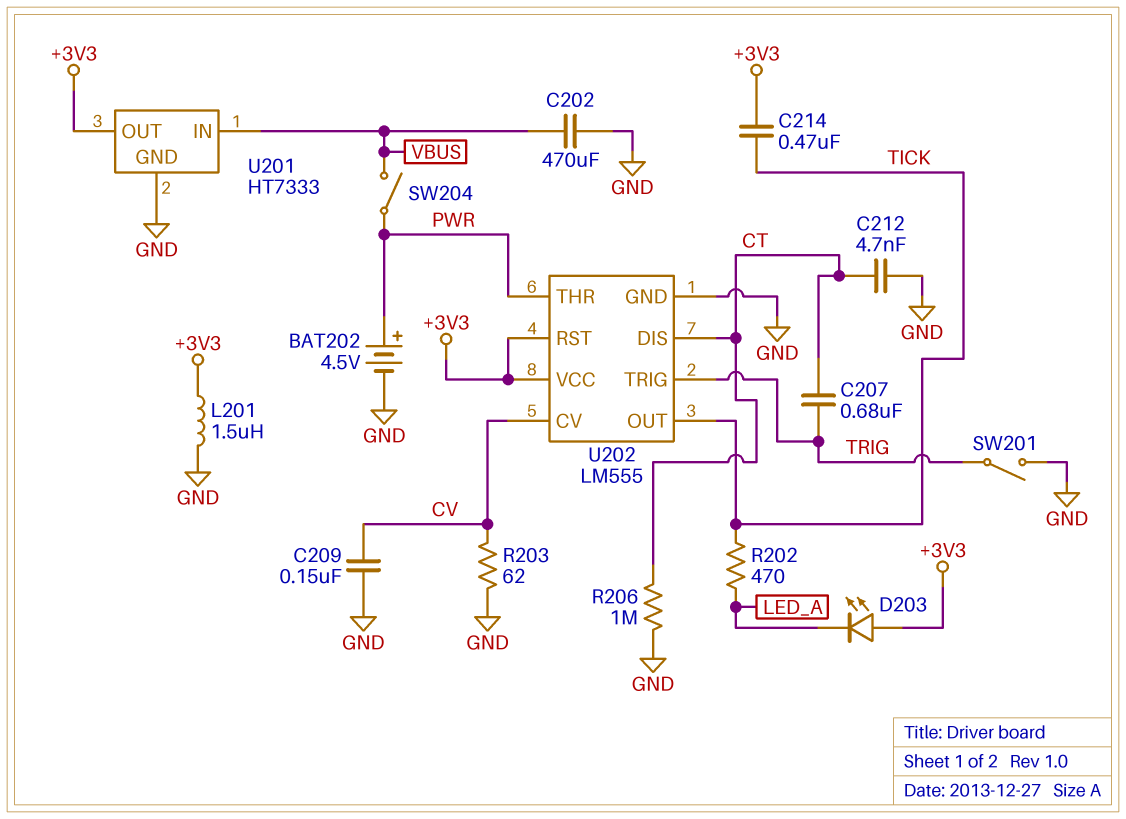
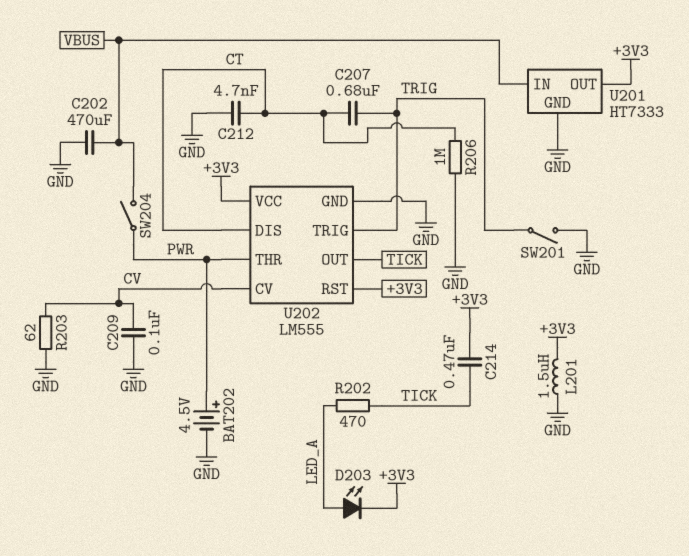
C209: 150nF (CV, GND) -> 100nF (CV, GND)
D203: LED (A +3V3, K LED_A) -> LED (A LED_A, K +3V3)

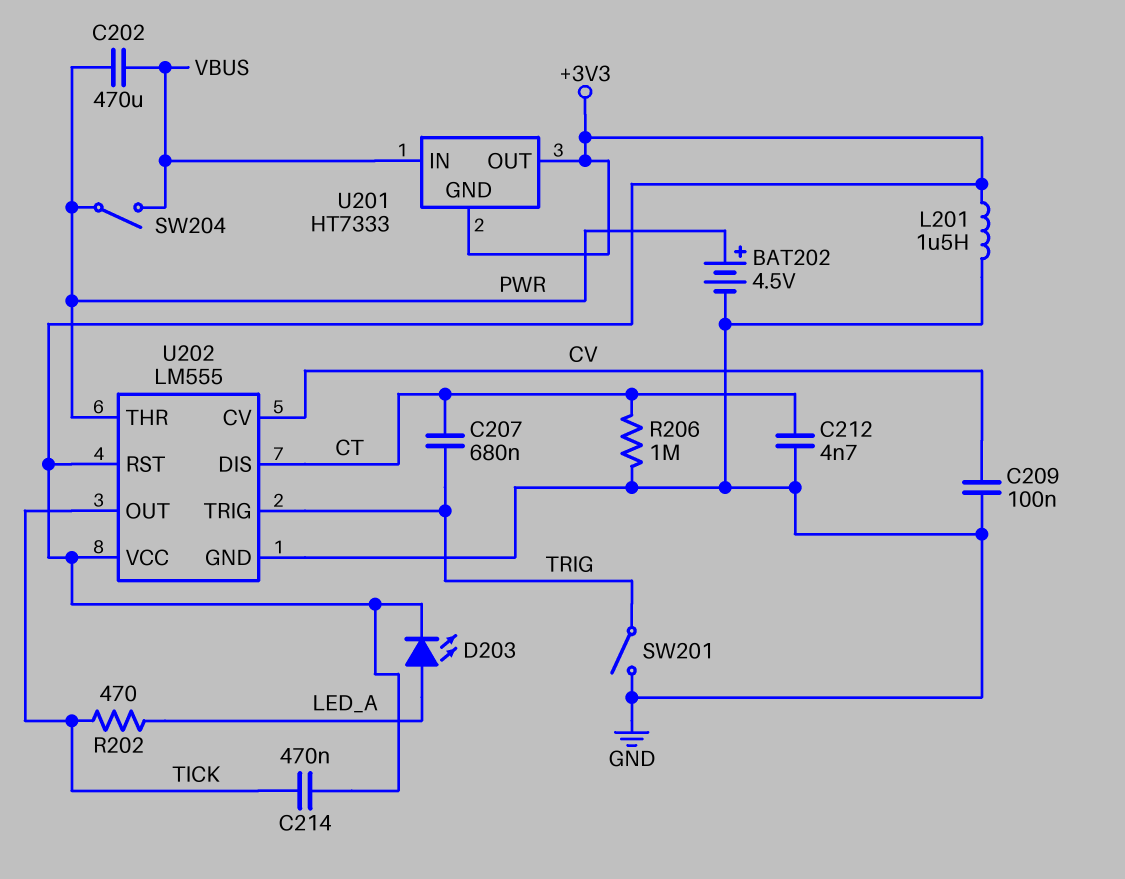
C202: 470uF (GND, VBUS) -> 470uF (PWR, VBUS)
R203: 62 (CV, GND) -> none
U201 pin GND: GND -> +3V3

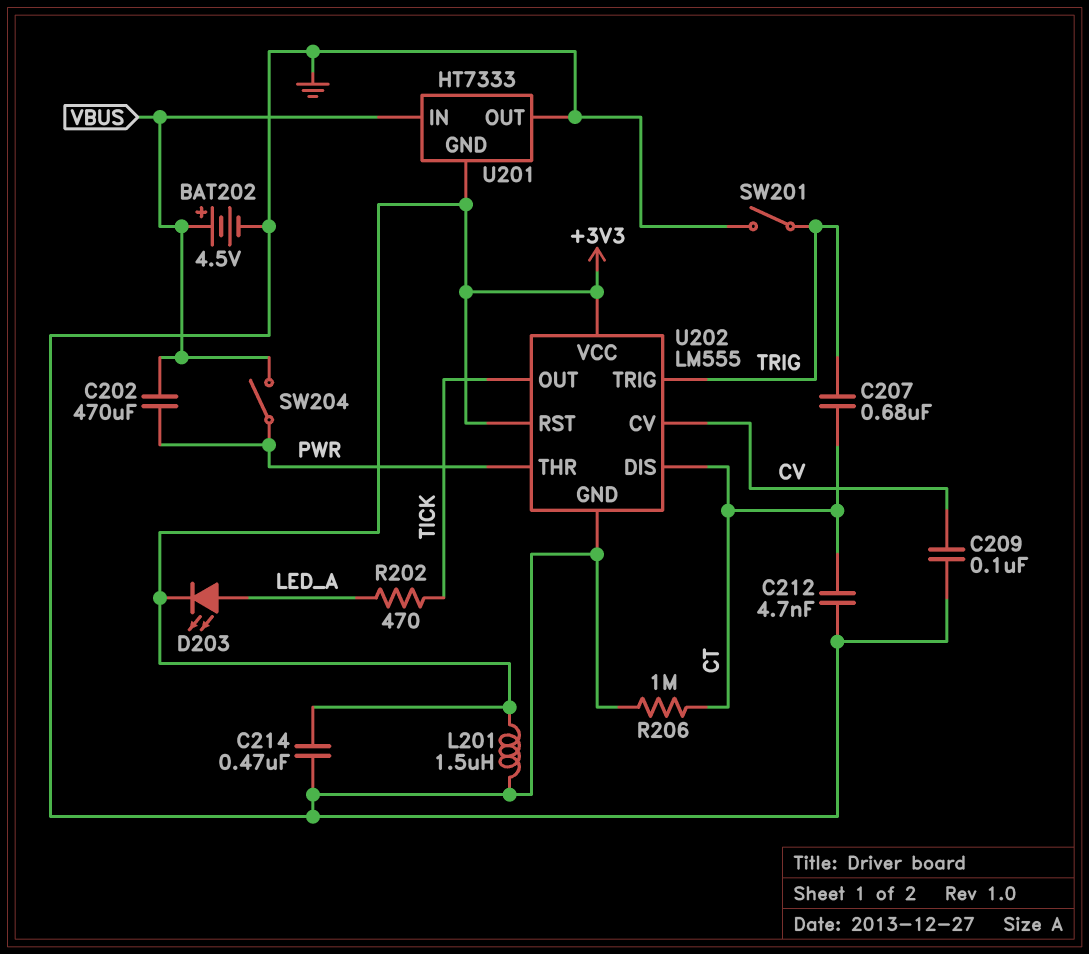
BAT202: 4.5V (plus PWR, minus GND) -> 4.5V (plus VBUS, minus GND)
C214: 470nF (+3V3, TICK) -> 470nF (+3V3, GND)
U201 pin OUT: +3V3 -> GND

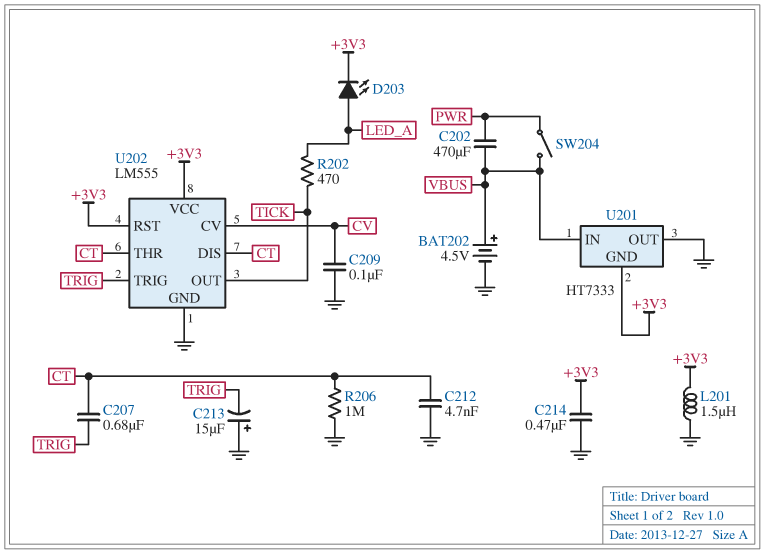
C213: none -> 15uF (plus GND, minus TRIG)
SW201: switch (GND, TRIG) -> none
U202 pin THR: PWR -> CT

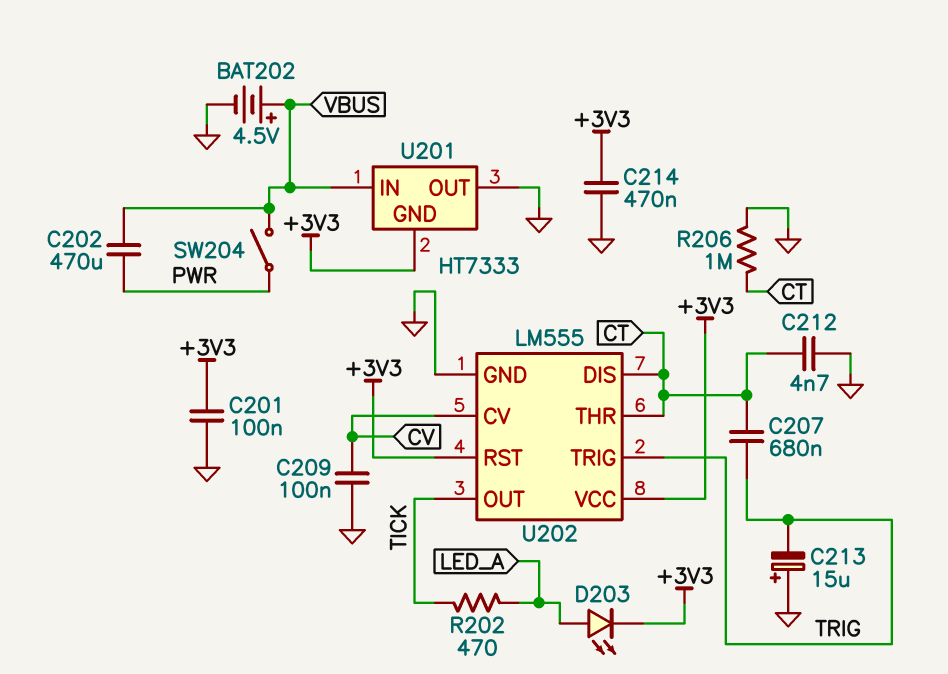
C201: none -> 100nF (+3V3, GND)
L201: 1.5uH (+3V3, GND) -> none

